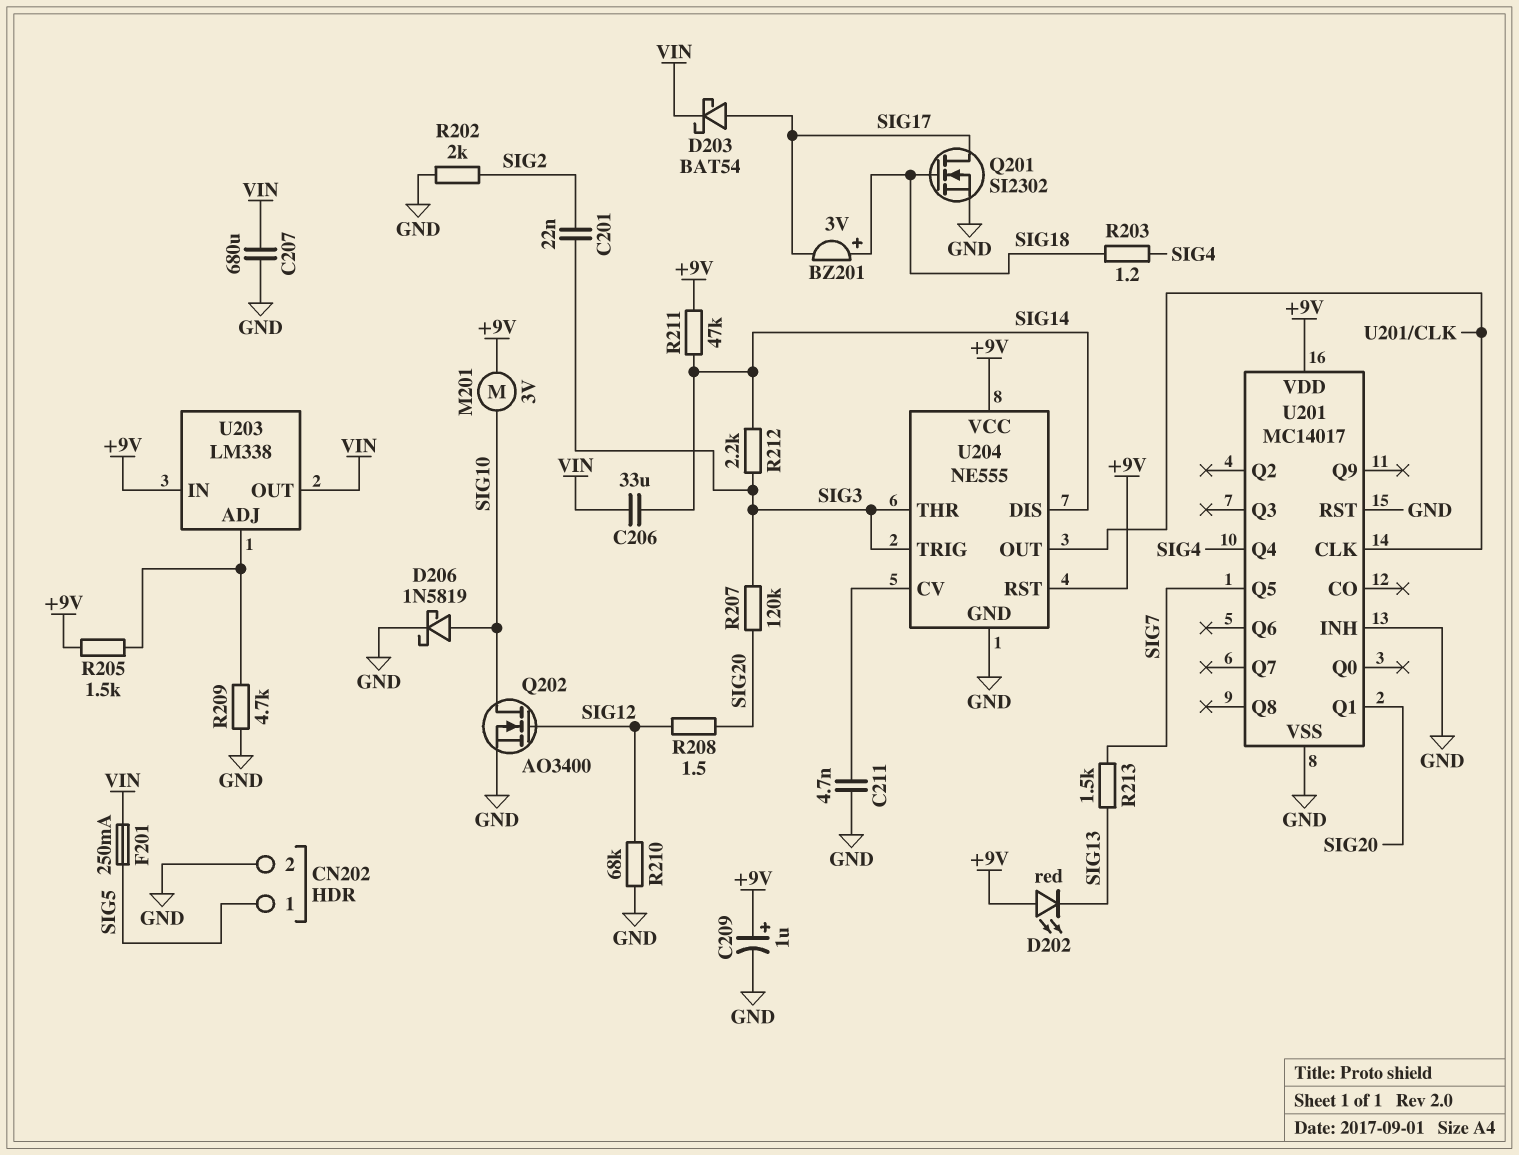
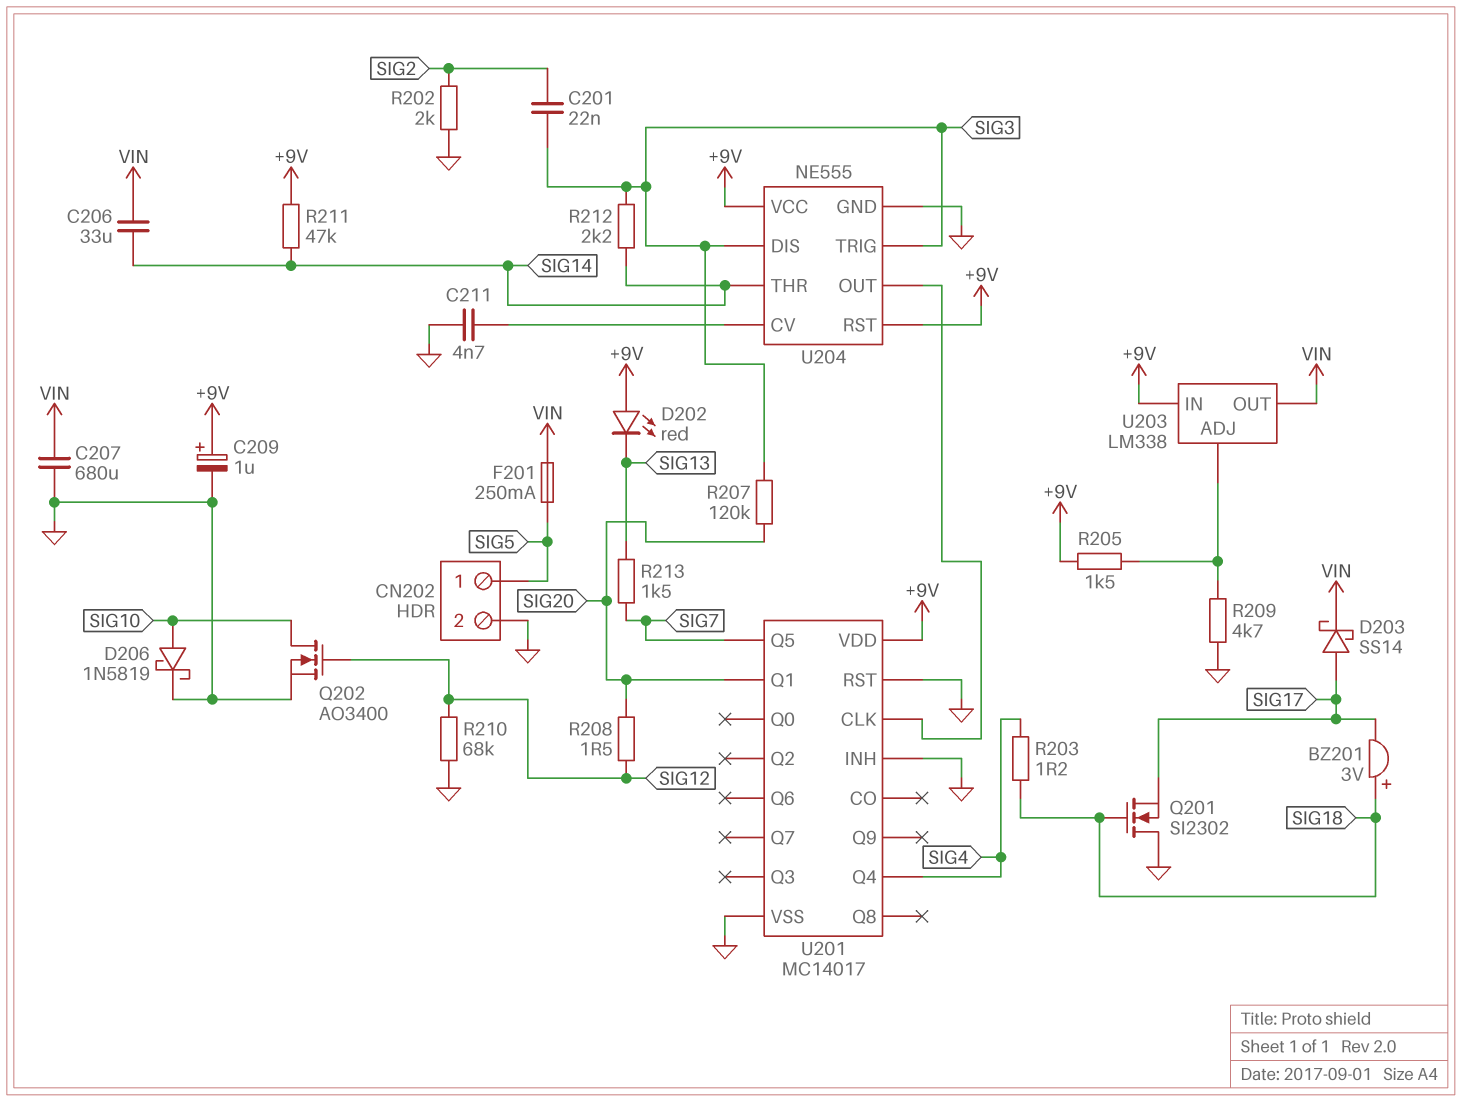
D203: schottky BAT54 (A SIG17, K VIN) -> schottky SS14 (A SIG17, K VIN)
M201: motor 3V (+9V, SIG10) -> none
Q201: NMOS SI2302 (G SIG18, D SIG17, S GND) -> NMOS SI2302 (G SIG18, D GND, S SIG17)
U204 pin DIS: SIG14 -> SIG3
U204 pin THR: SIG3 -> SIG14

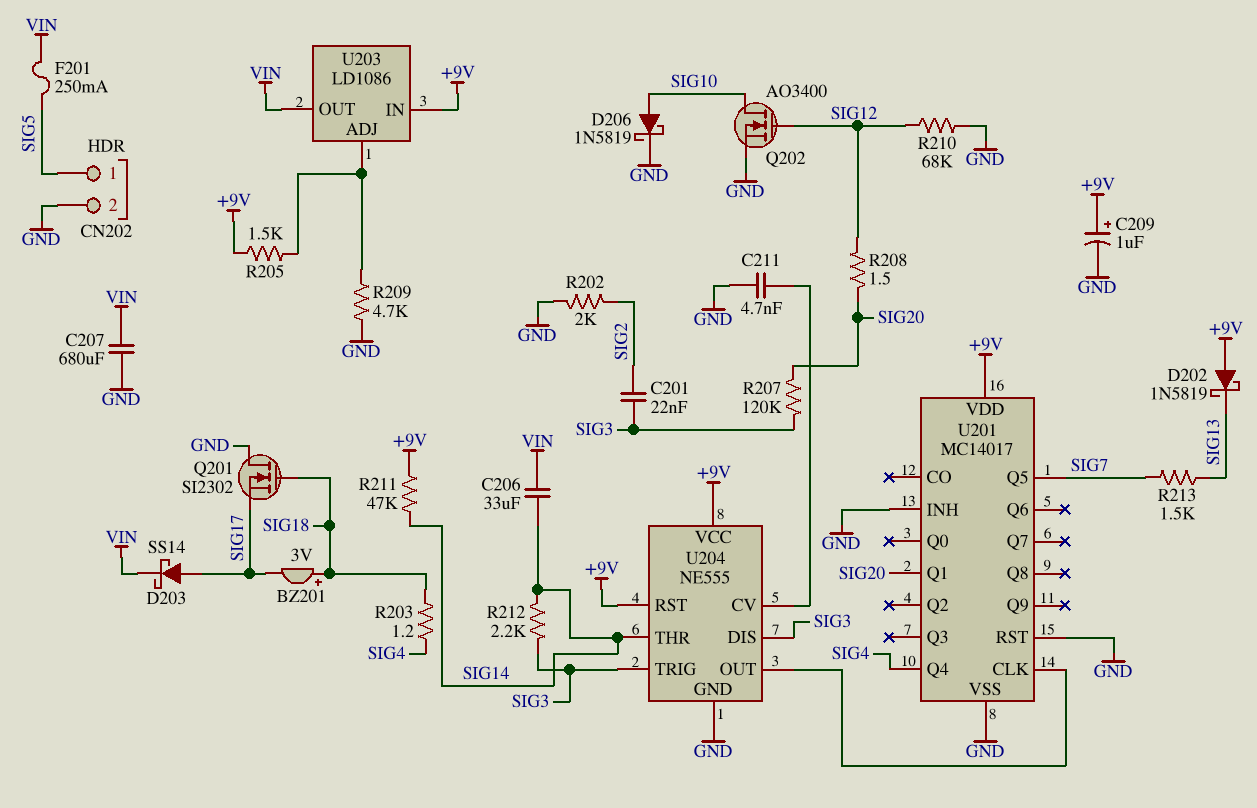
D202: LED red (A +9V, K SIG13) -> schottky 1N5819 (A +9V, K SIG13)
U203: LM338 -> LD1086

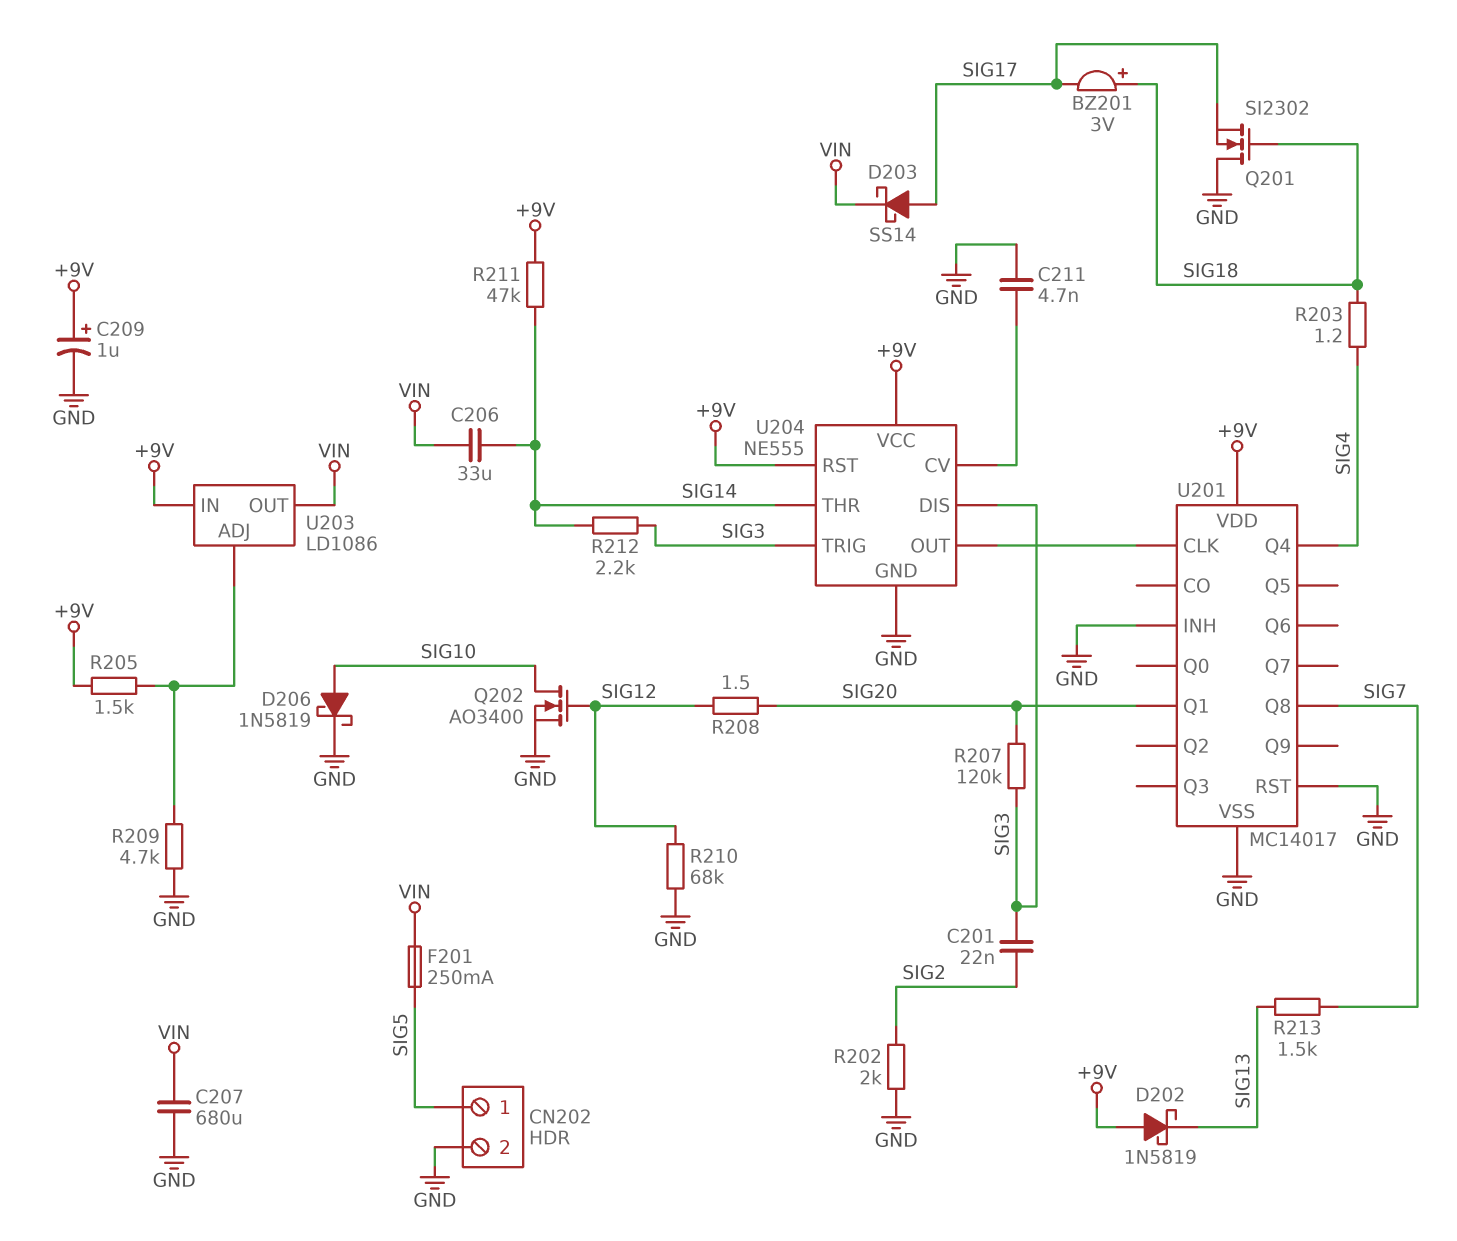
U201 pin Q5: SIG7 -> none
U201 pin Q8: none -> SIG7

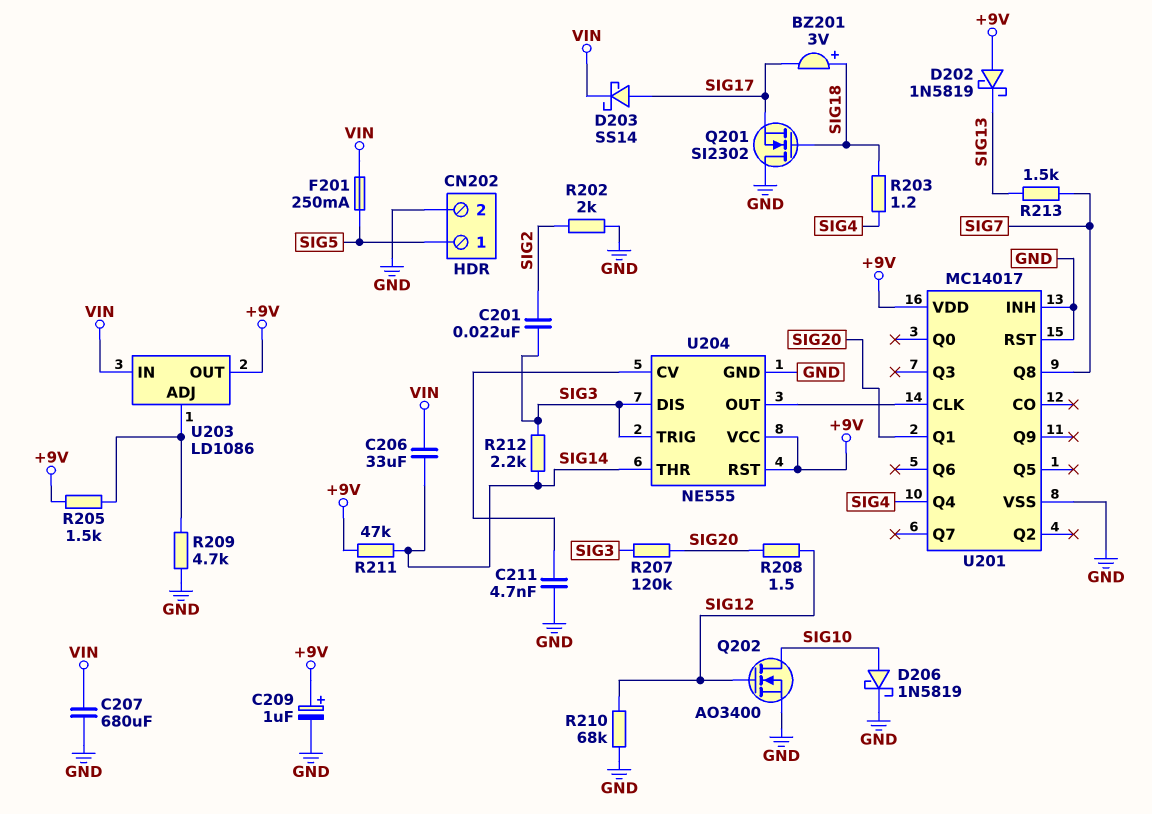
U203 pin IN: +9V -> VIN
U203 pin OUT: VIN -> +9V

